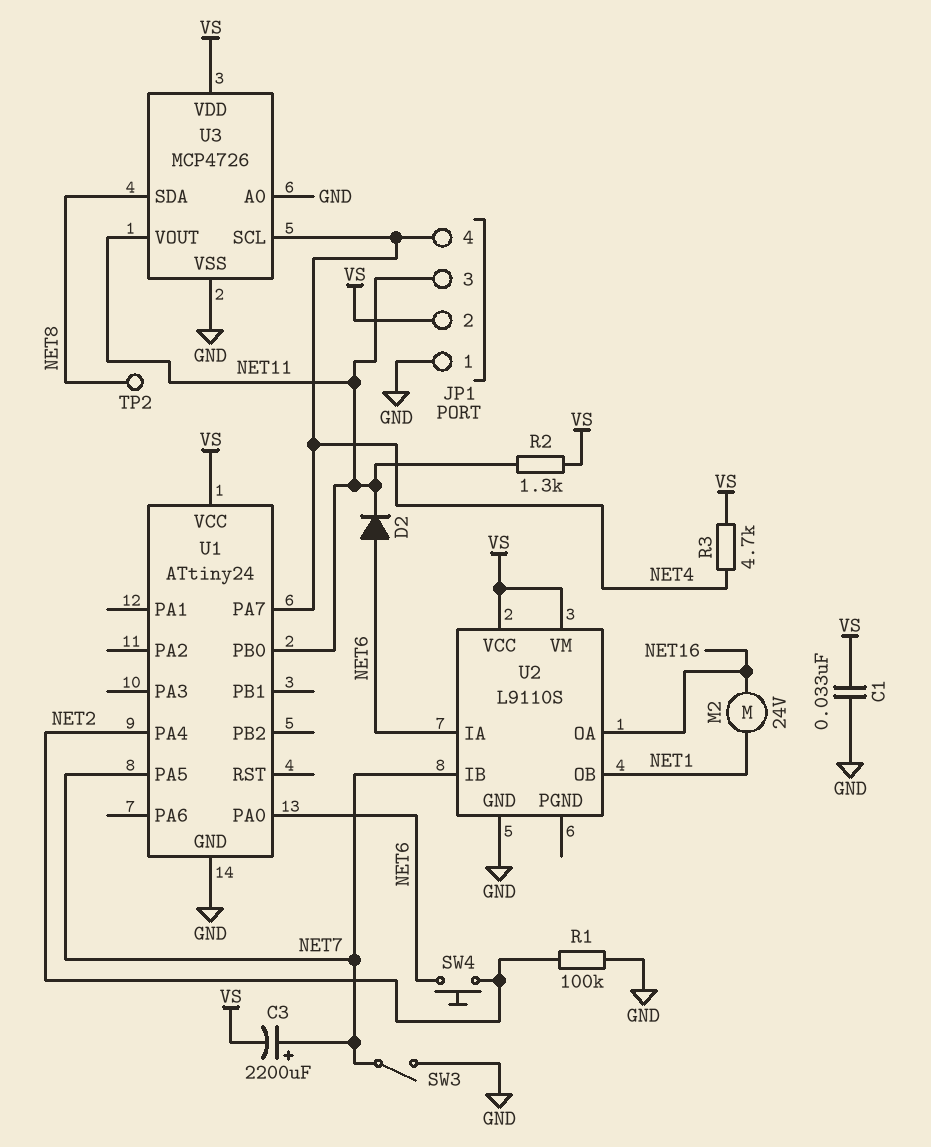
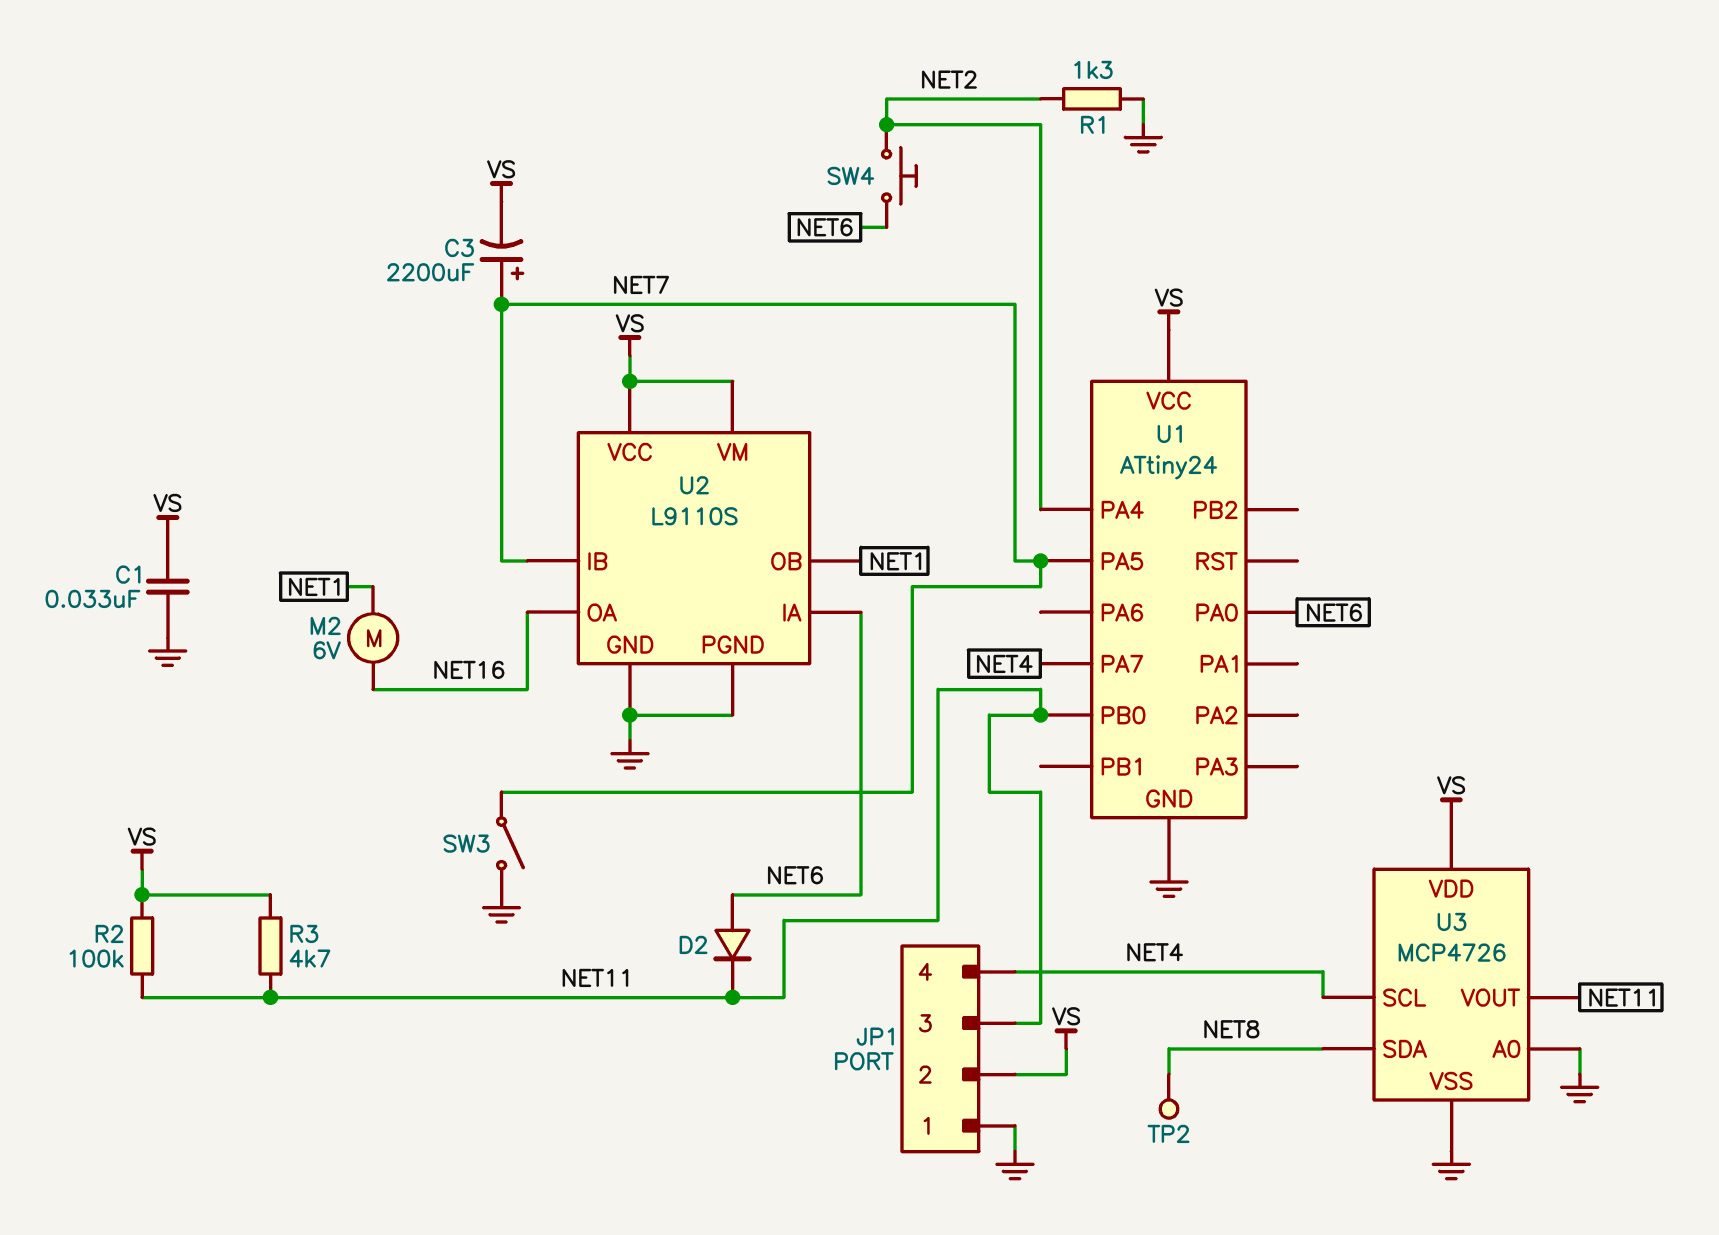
M2: motor 24V (NET1, NET16) -> motor 6V (NET1, NET16)
R1: 100k (GND, NET2) -> 1.3k (GND, NET2)
R2: 1.3k (NET11, VS) -> 100k (NET11, VS)
R3: 4.7k (NET4, VS) -> 4.7k (NET11, VS)
U2 pin PGND: none -> GND

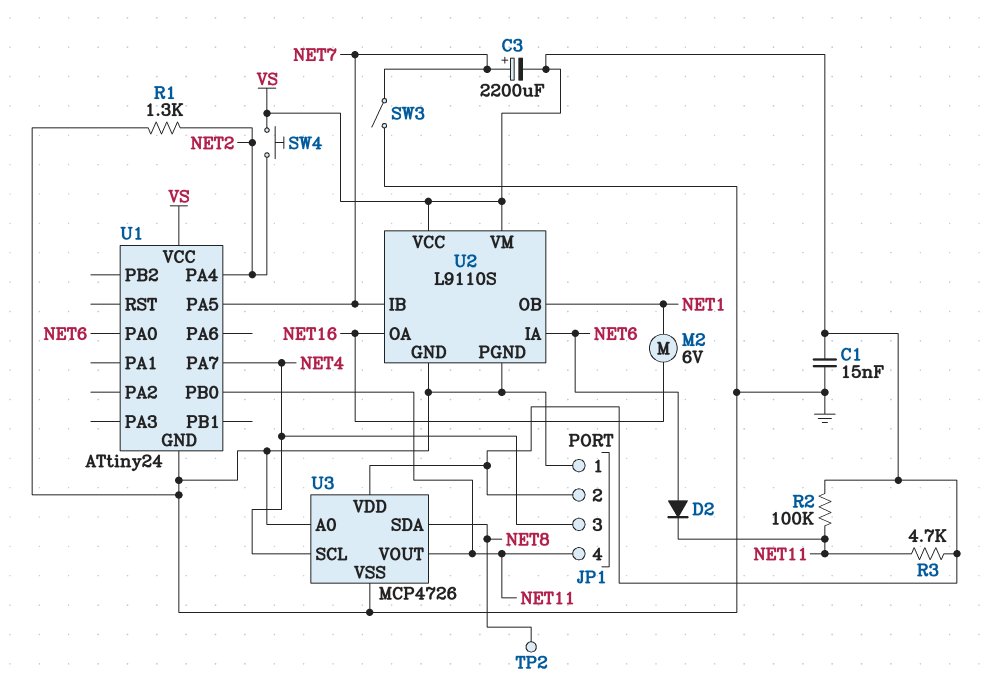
C1: 33nF (GND, VS) -> 15nF (GND, VS)
JP1 pin 3: NET11 -> NET4
JP1 pin 4: NET4 -> NET11
SW4: button (NET2, NET6) -> button (NET2, VS)

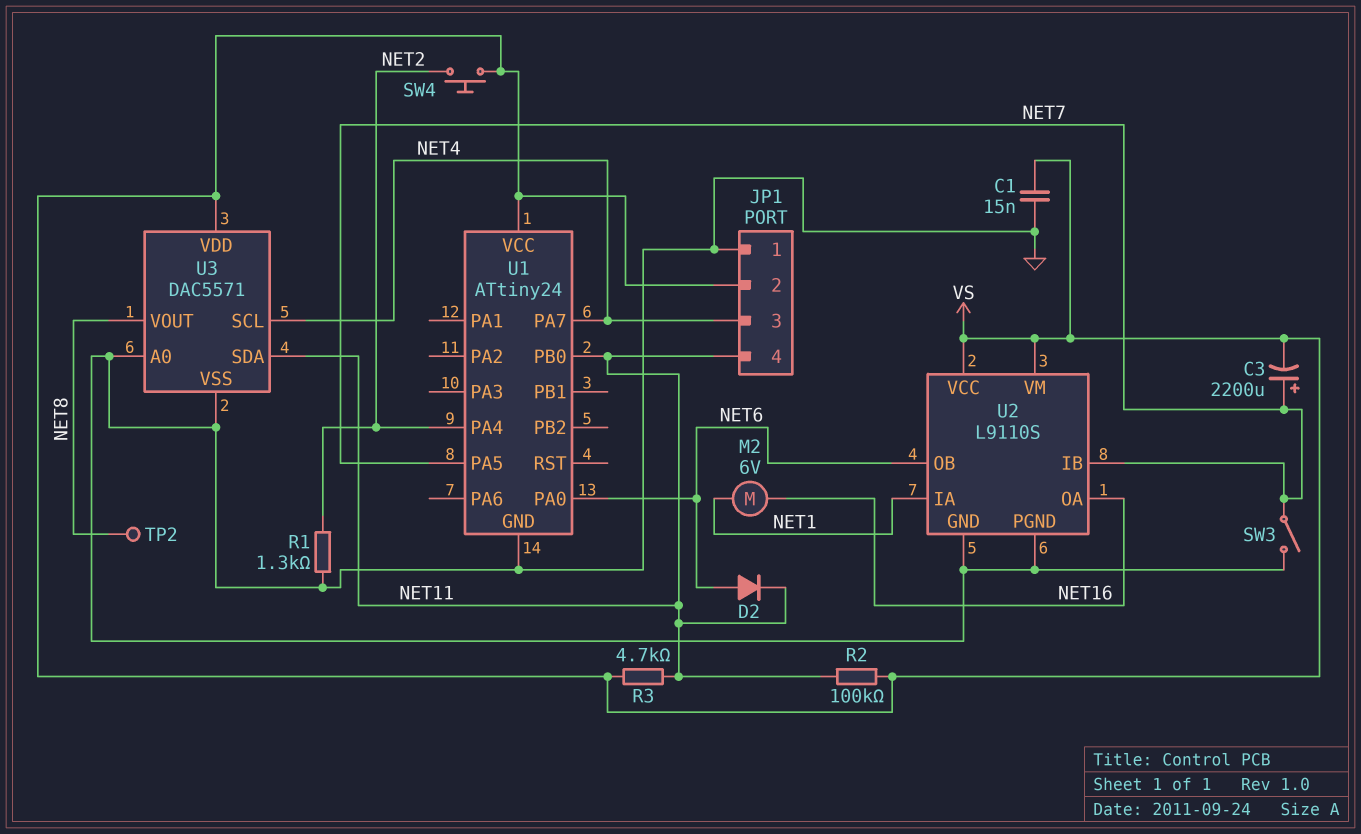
U2 pin IA: NET6 -> NET1
U2 pin OB: NET1 -> NET6
U3: MCP4726 -> DAC5571
U3 pin SDA: NET8 -> NET11
U3 pin VOUT: NET11 -> NET8

